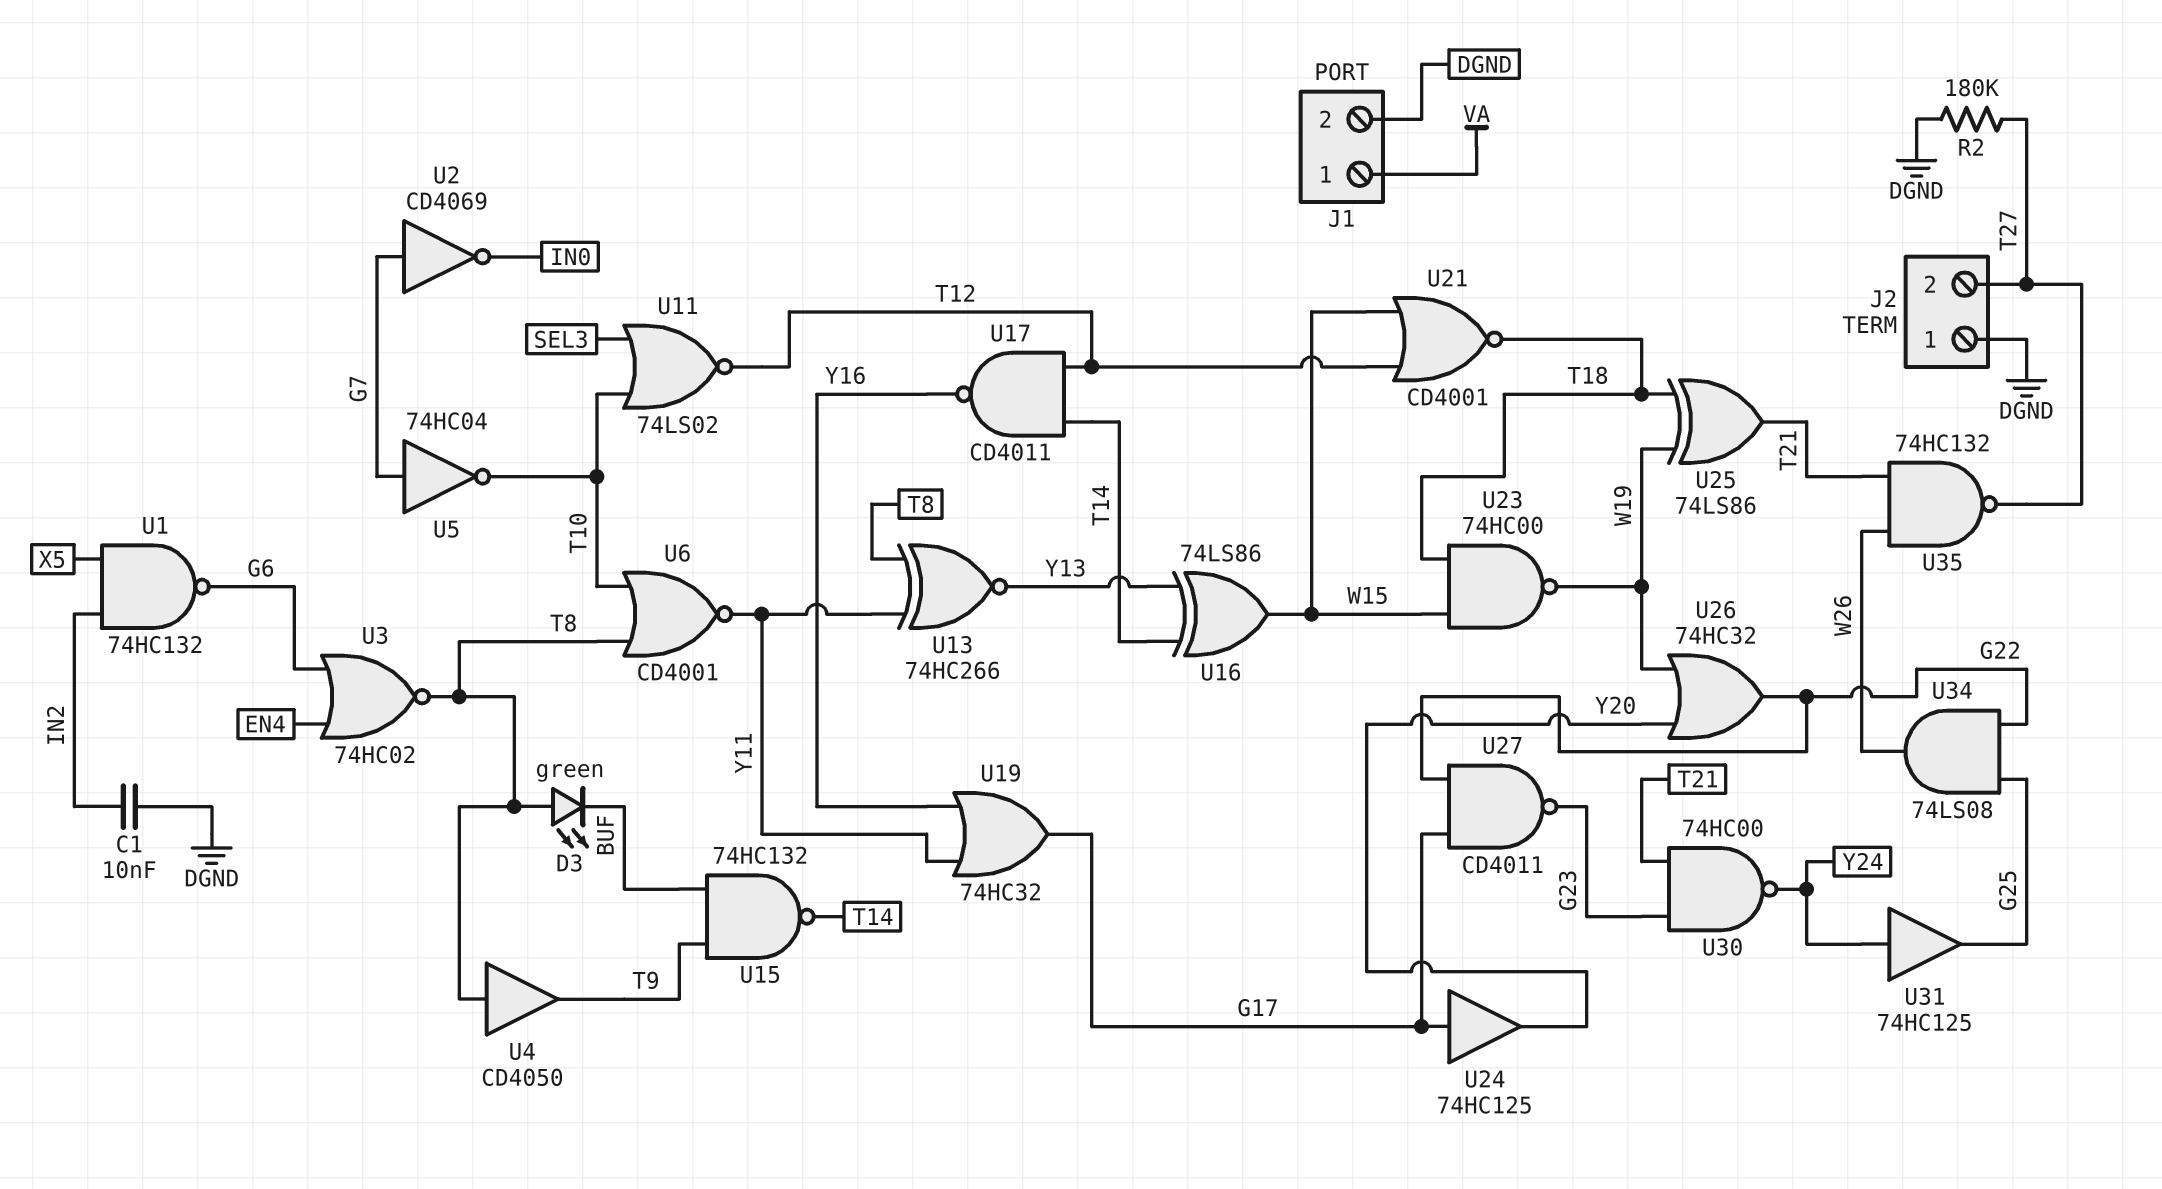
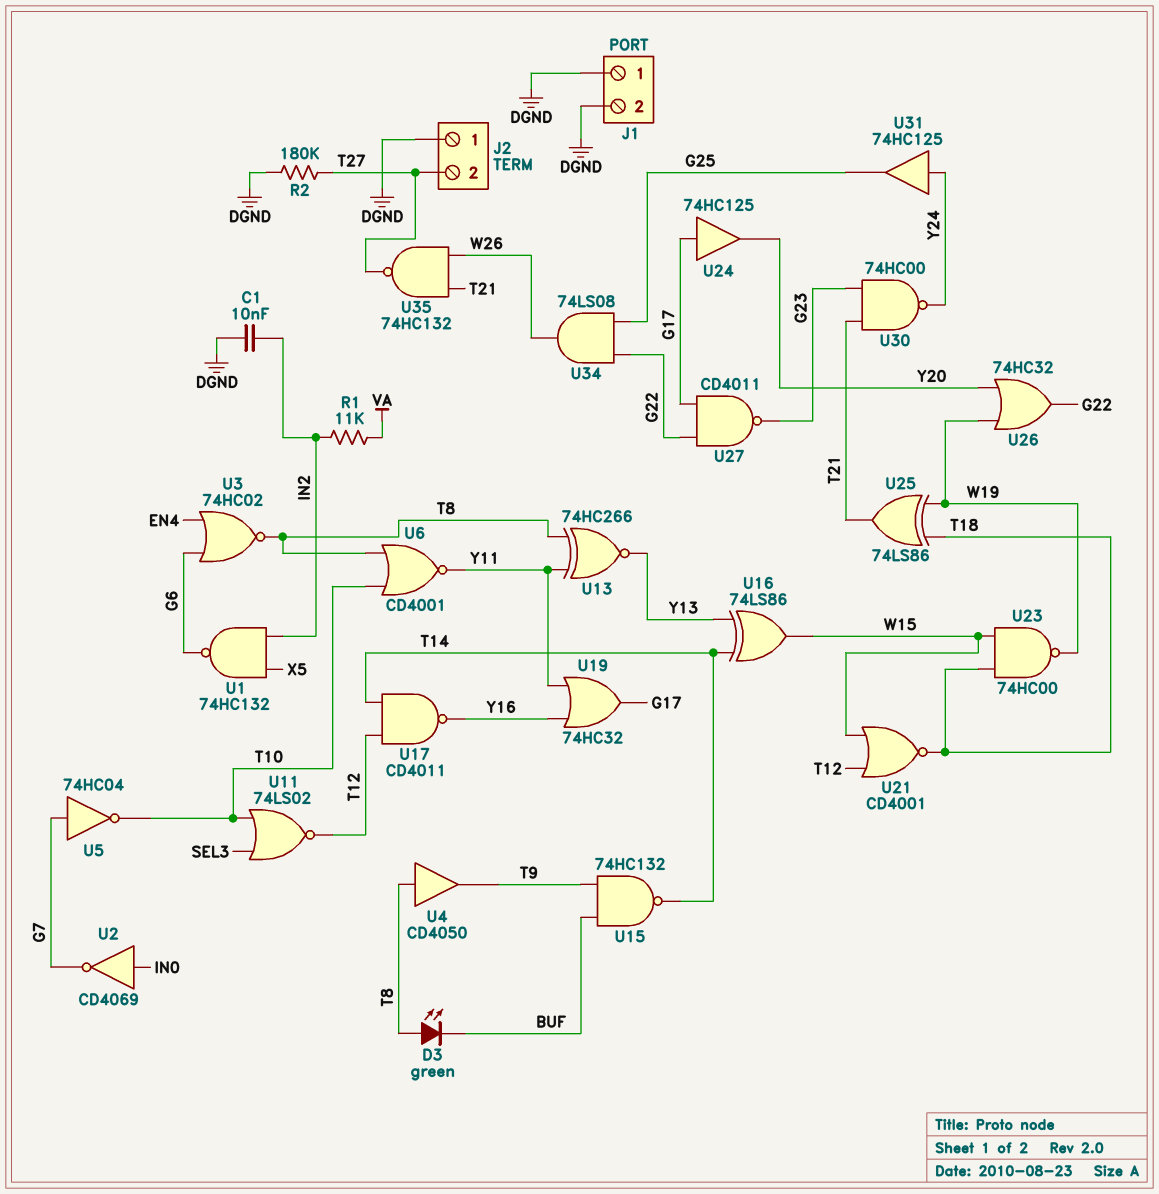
J1 pin 1: VA -> DGND
R1: none -> 11k (IN2, VA)
U2: NOT CD4069 (in G7, out IN0) -> NOT CD4069 (in IN0, out G7)

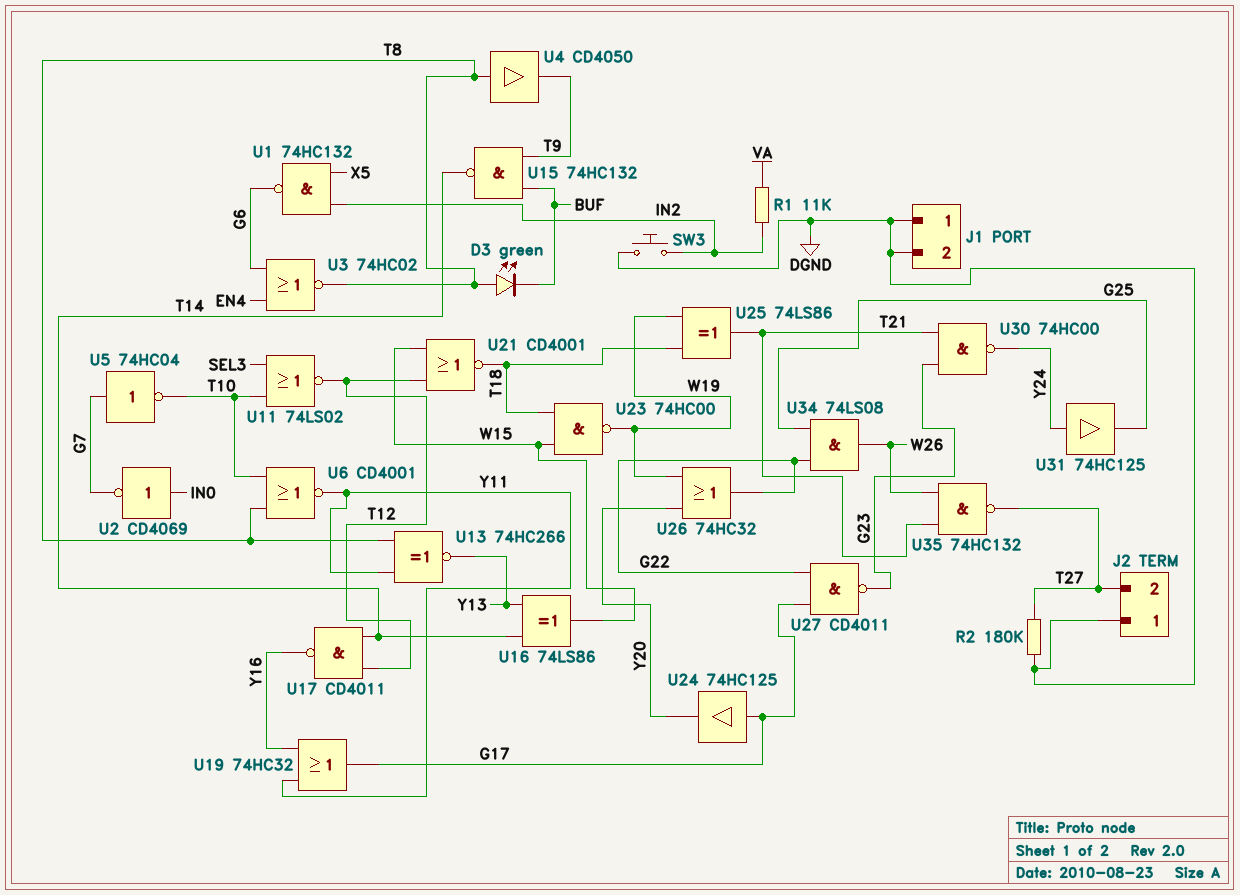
C1: 10nF (DGND, IN2) -> none
SW3: none -> button (DGND, IN2)

